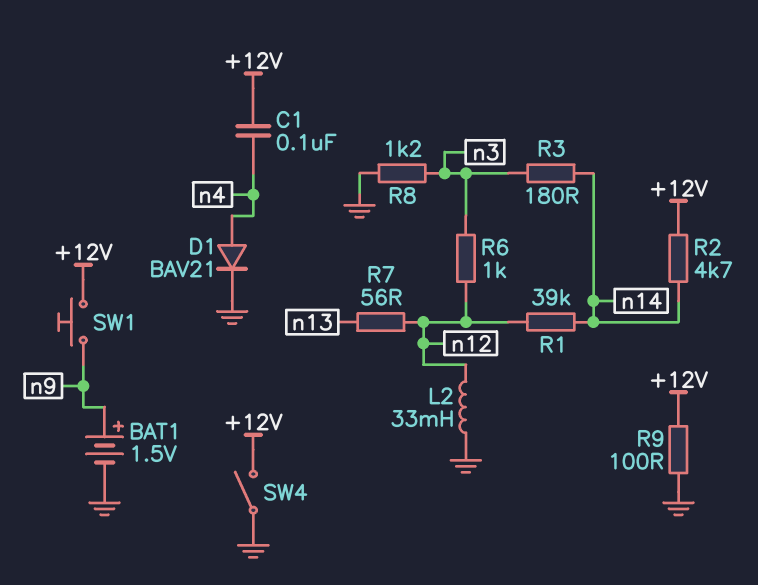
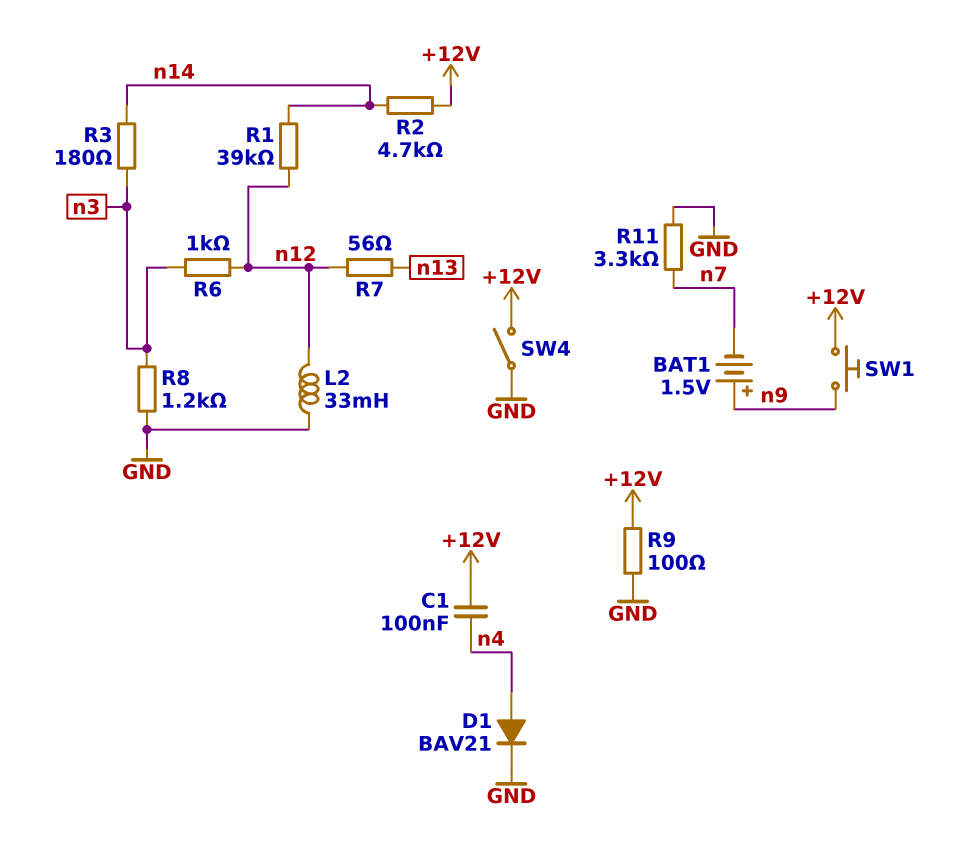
BAT1: 1.5V (plus n9, minus GND) -> 1.5V (plus n9, minus n7)
R11: none -> 3.3k (GND, n7)

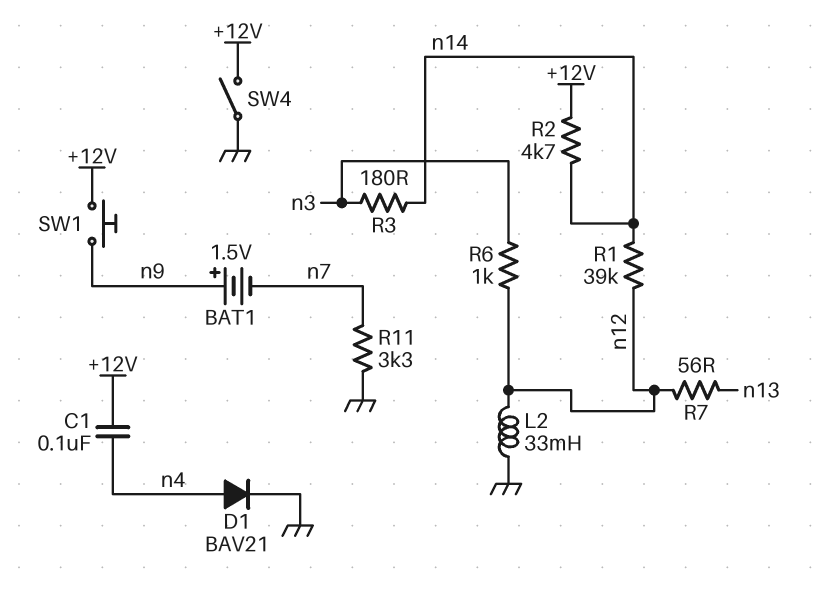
R8: 1.2k (GND, n3) -> none
R9: 100 (+12V, GND) -> none

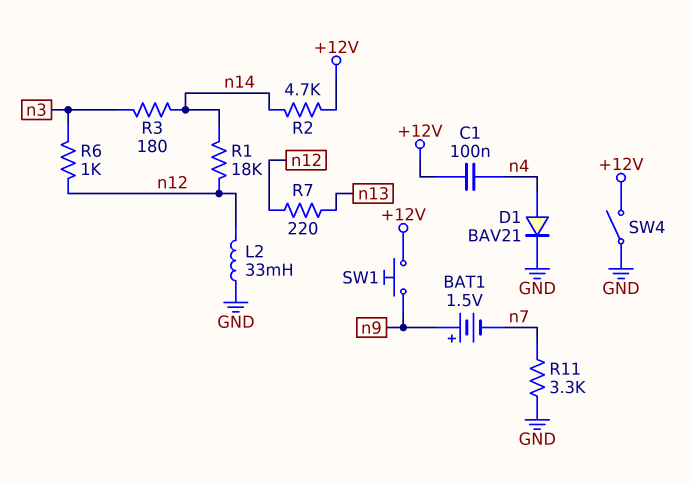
R1: 39k (n12, n14) -> 18k (n12, n14)
R7: 56 (n12, n13) -> 220 (n12, n13)

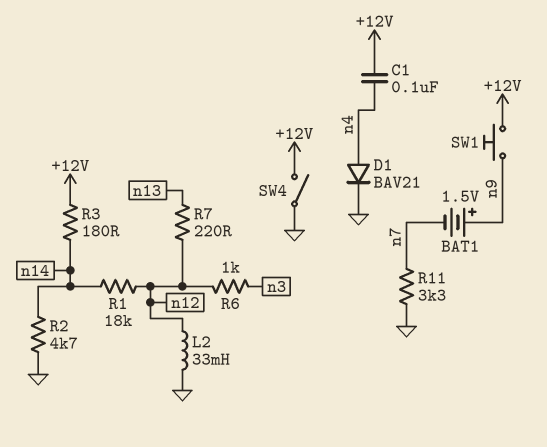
R2: 4.7k (+12V, n14) -> 4.7k (GND, n14)
R3: 180 (n3, n14) -> 180 (+12V, n14)

